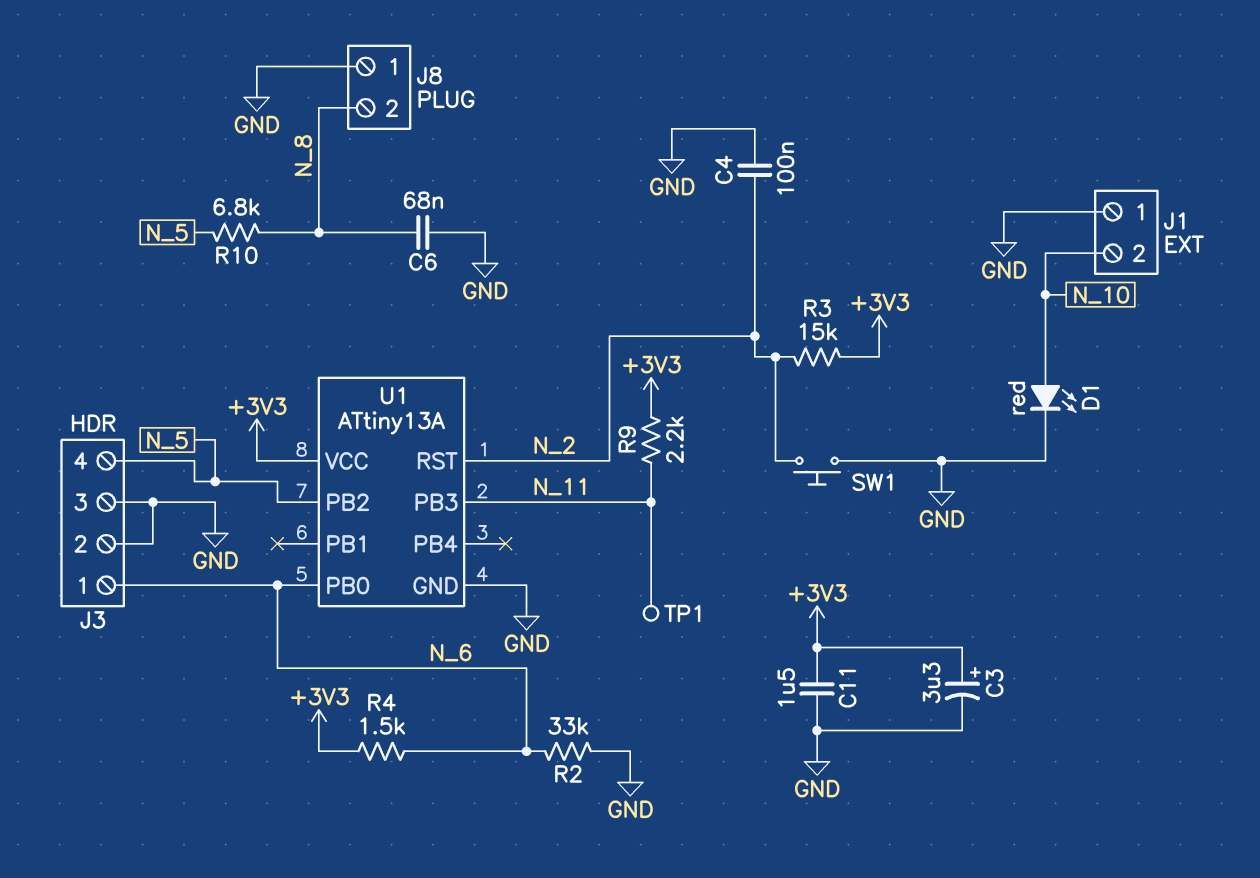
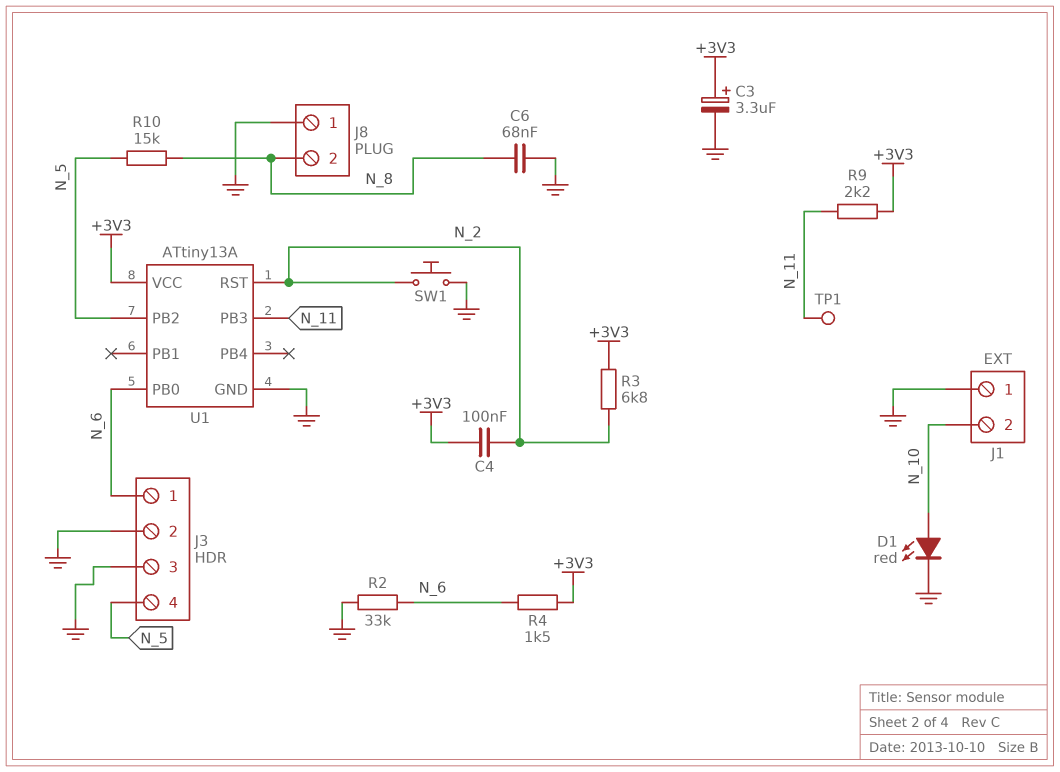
C4: 100nF (GND, N_2) -> 100nF (+3V3, N_2)
C11: 1.5uF (+3V3, GND) -> none
R3: 15k (+3V3, N_2) -> 6.8k (+3V3, N_2)
R10: 6.8k (N_5, N_8) -> 15k (N_5, N_8)

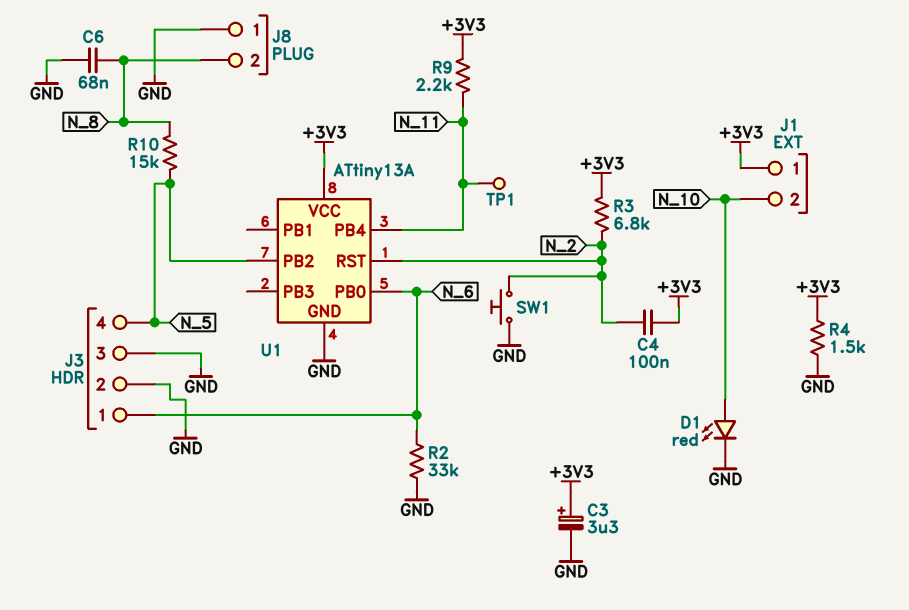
J1 pin 1: GND -> +3V3
R4: 1.5k (+3V3, N_6) -> 1.5k (+3V3, GND)
U1 pin PB3: N_11 -> none
U1 pin PB4: none -> N_11

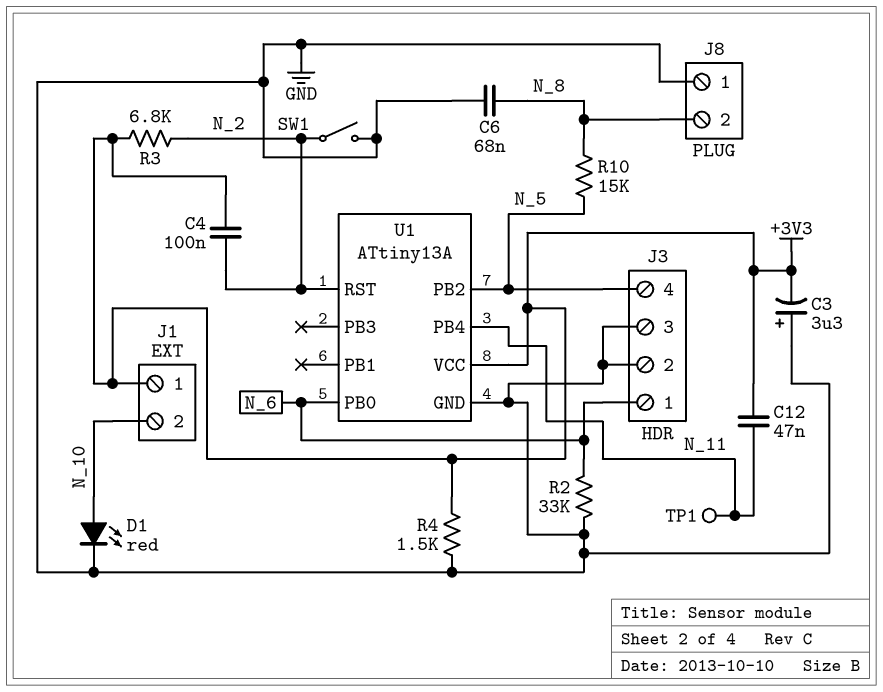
C3: 3.3uF (plus +3V3, minus GND) -> 3.3uF (plus GND, minus +3V3)
C12: none -> 47nF (+3V3, N_11)
R9: 2.2k (+3V3, N_11) -> none
SW1: button (GND, N_2) -> switch (GND, N_2)

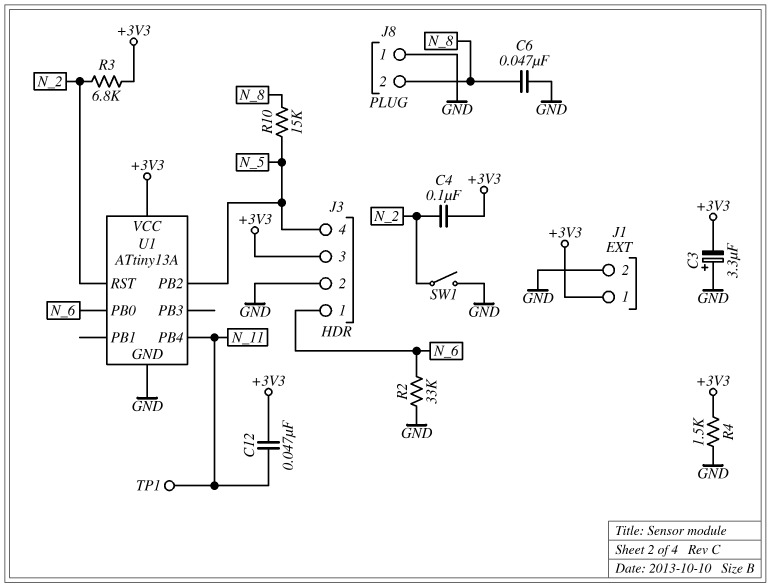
C6: 68nF (GND, N_8) -> 47nF (GND, N_8)
D1: LED red (A N_10, K GND) -> none
J1 pin 2: N_10 -> GND
J3 pin 3: GND -> +3V3

